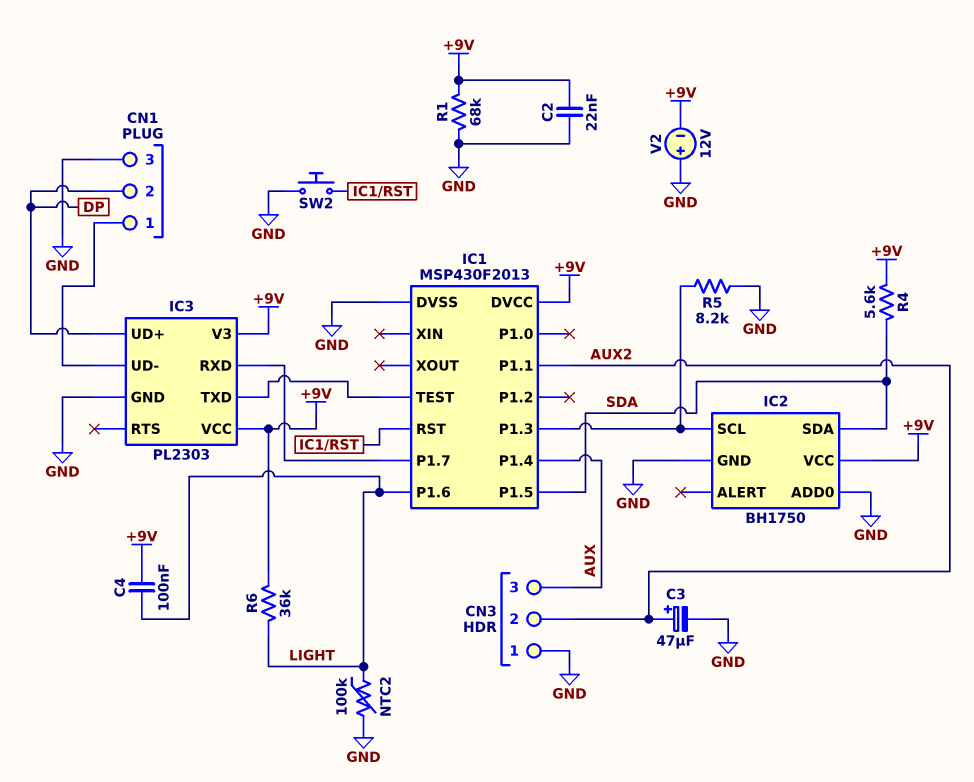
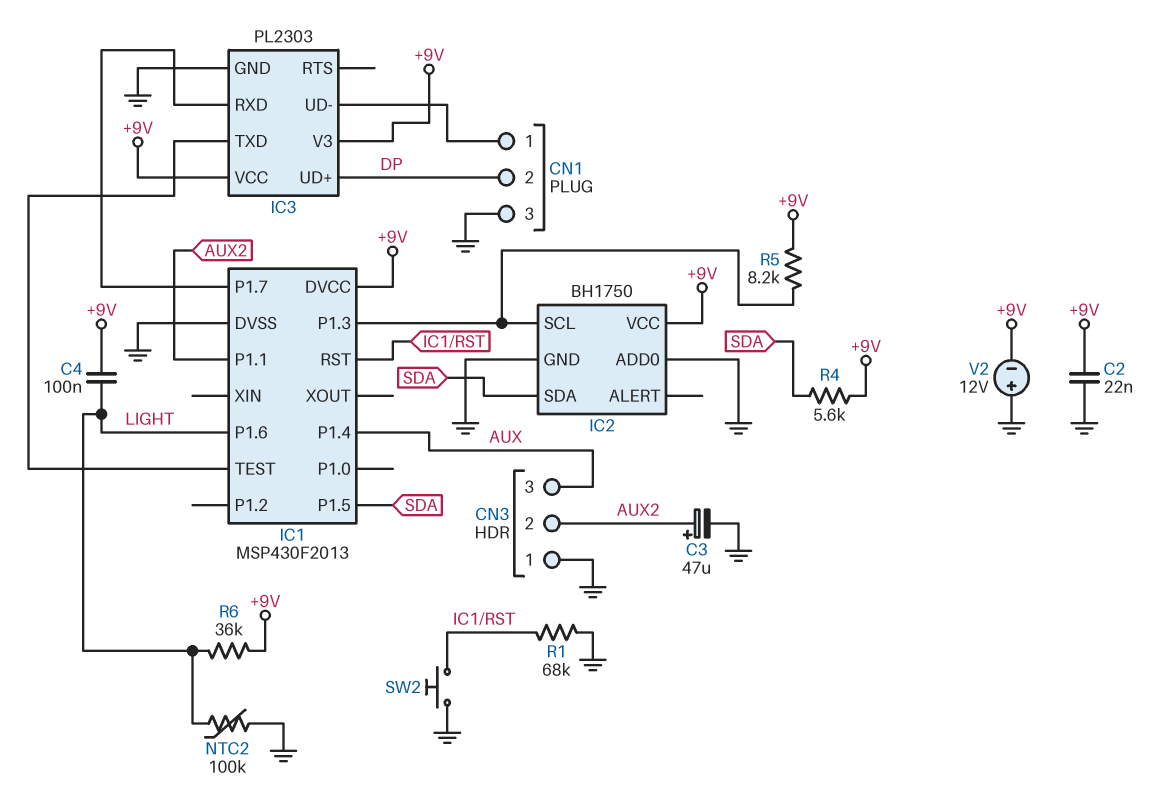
R1: 68k (+9V, GND) -> 68k (GND, IC1/RST)
R5: 8.2k (GND, IC1/P1.3) -> 8.2k (+9V, IC1/P1.3)

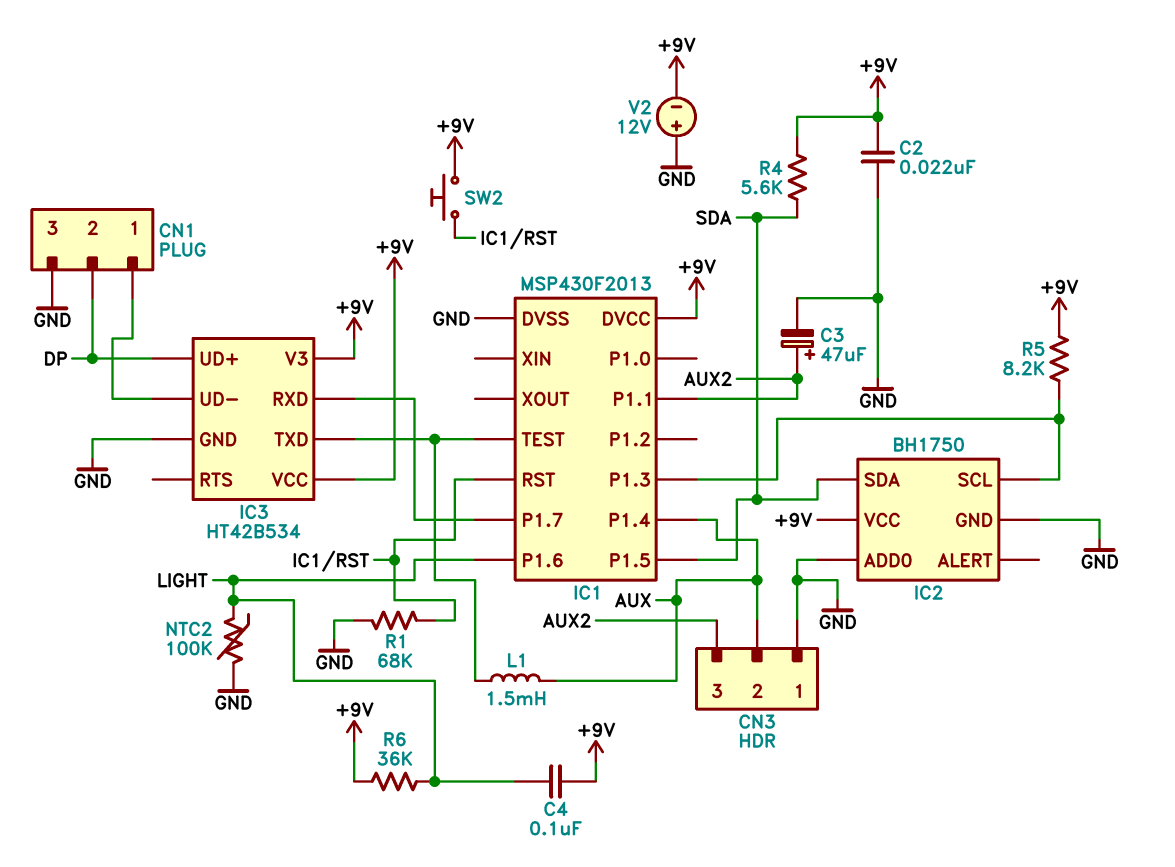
CN3 pin 2: AUX2 -> AUX
CN3 pin 3: AUX -> AUX2
IC3: PL2303 -> HT42B534
L1: none -> 1.5mH (AUX, IC1/TEST)
SW2: button (GND, IC1/RST) -> button (+9V, IC1/RST)

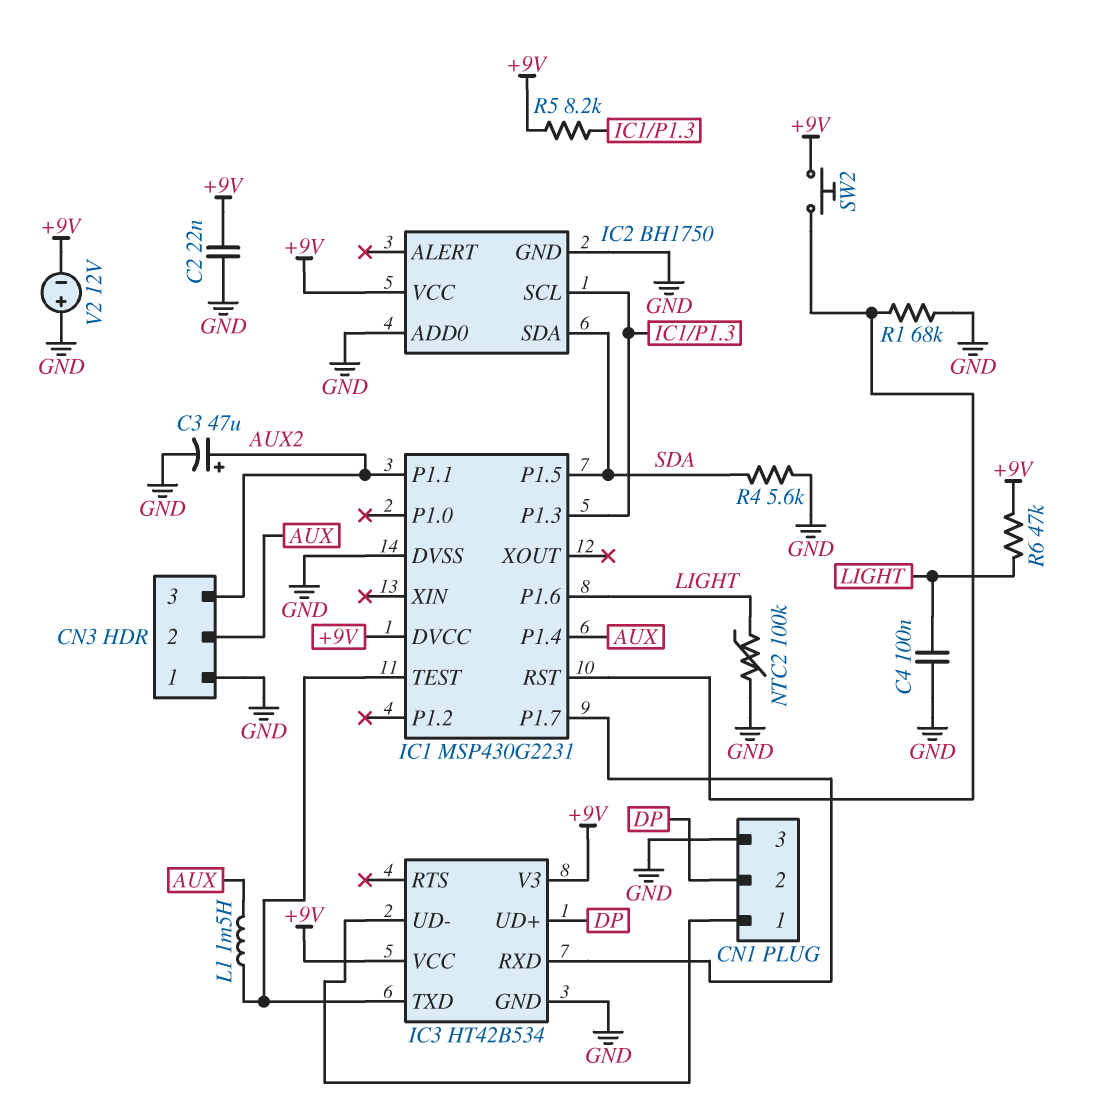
C4: 100nF (+9V, LIGHT) -> 100nF (GND, LIGHT)
IC1: MSP430F2013 -> MSP430G2231
R4: 5.6k (+9V, SDA) -> 5.6k (GND, SDA)
R6: 36k (+9V, LIGHT) -> 47k (+9V, LIGHT)

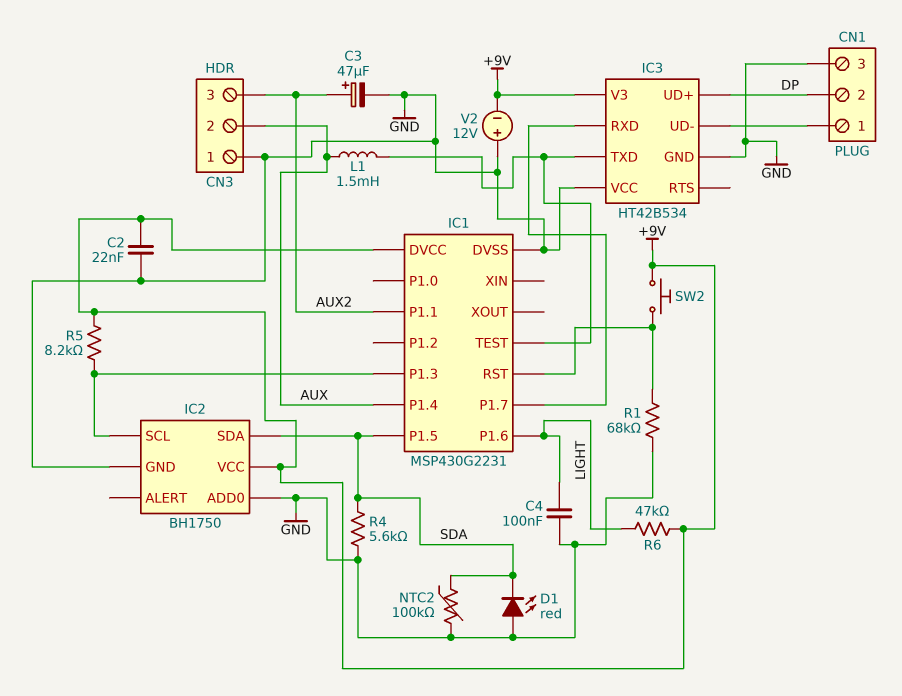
D1: none -> LED red (A GND, K SDA)
IC3 pin VCC: +9V -> GND
NTC2: 100k (GND, LIGHT) -> 100k (GND, SDA)

